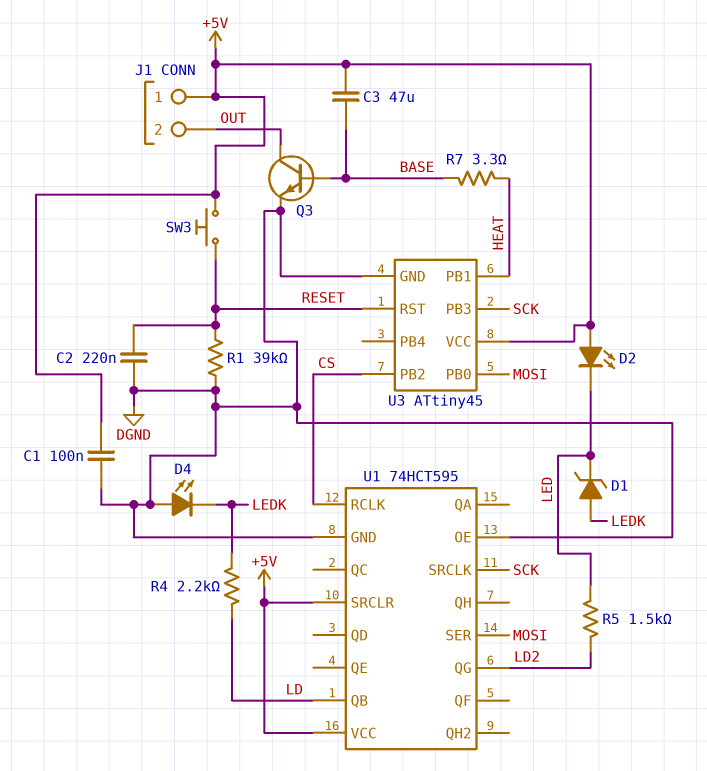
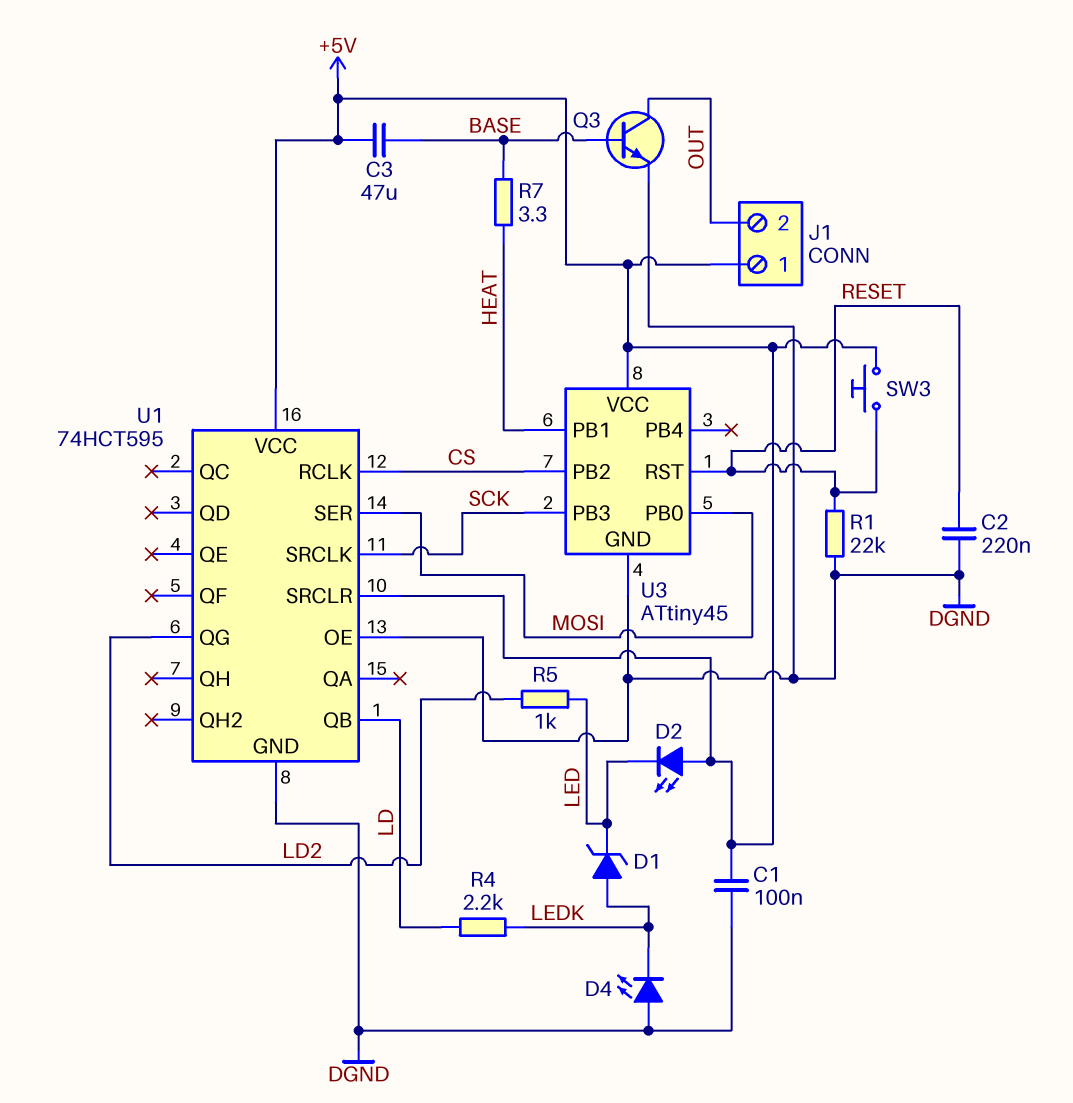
R1: 39k (DGND, RESET) -> 22k (DGND, RESET)
R5: 1.5k (LD2, LED) -> 1k (LD2, LED)

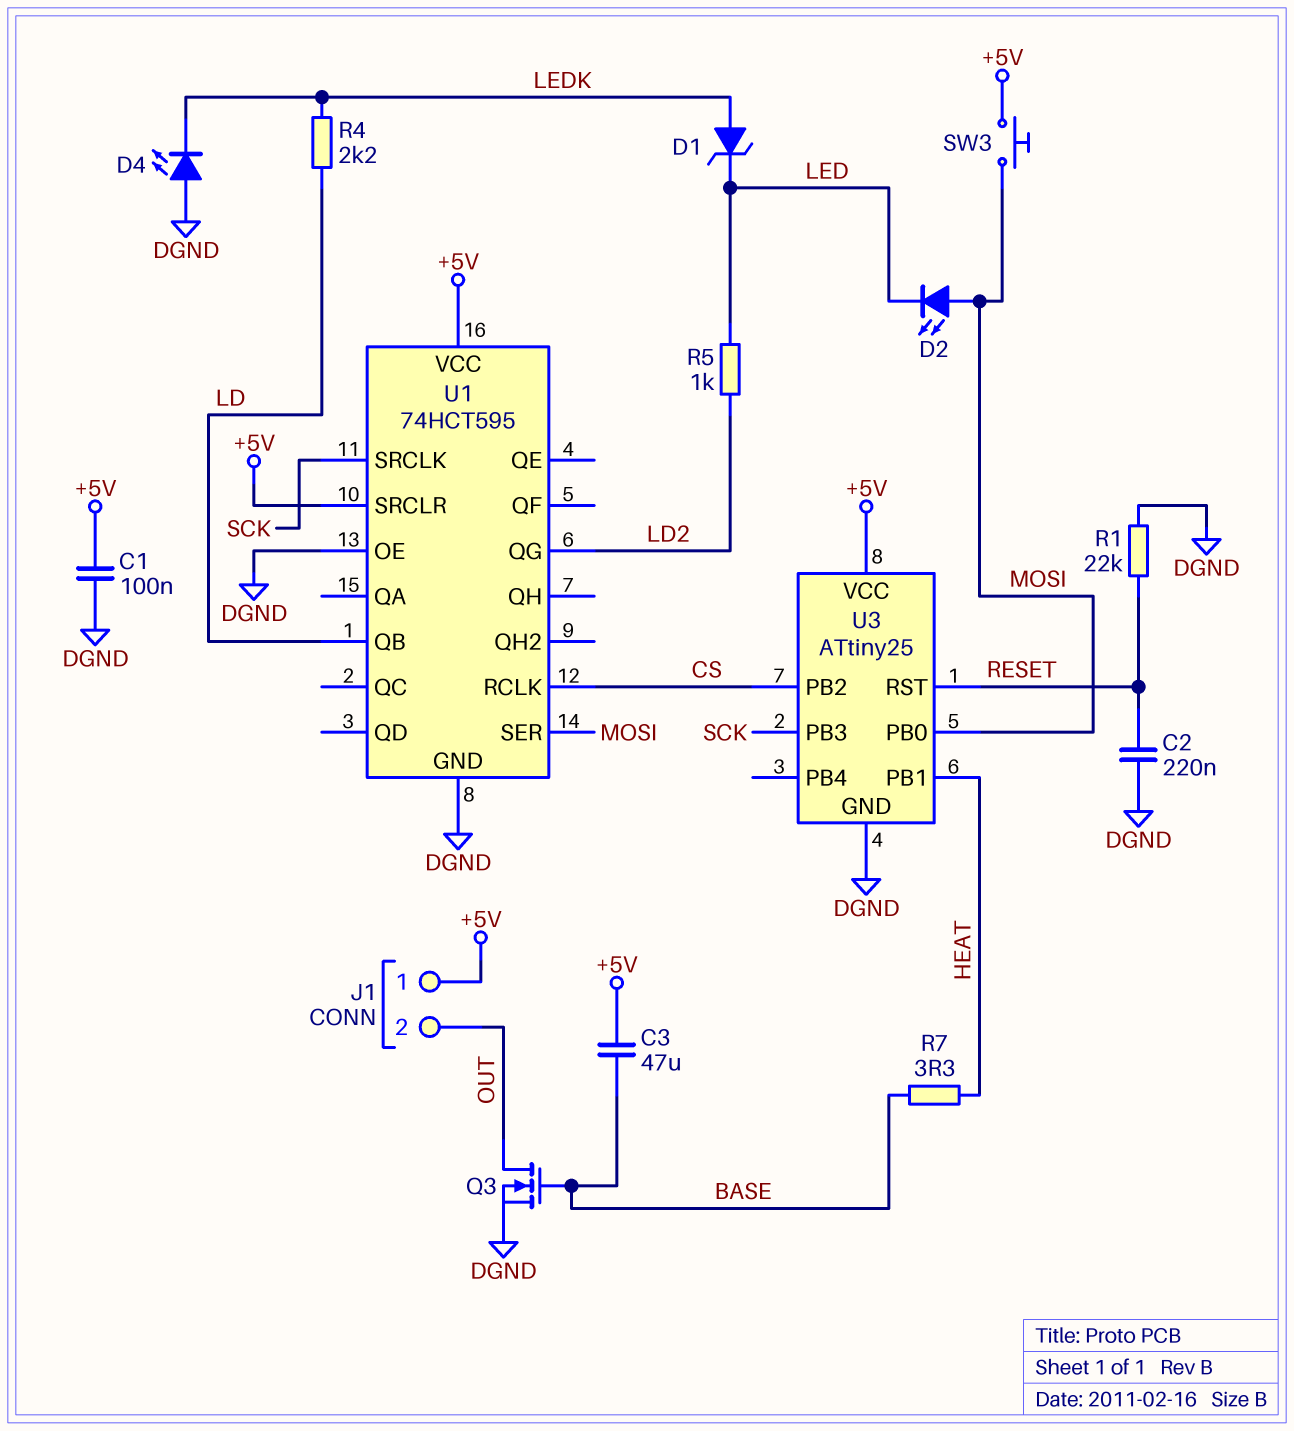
D2: LED (A +5V, K LED) -> LED (A MOSI, K LED)
Q3: NPN (B BASE, C OUT, E DGND) -> NMOS (G BASE, D OUT, S DGND)
SW3: button (+5V, RESET) -> button (+5V, MOSI)
U3: ATtiny45 -> ATtiny25

